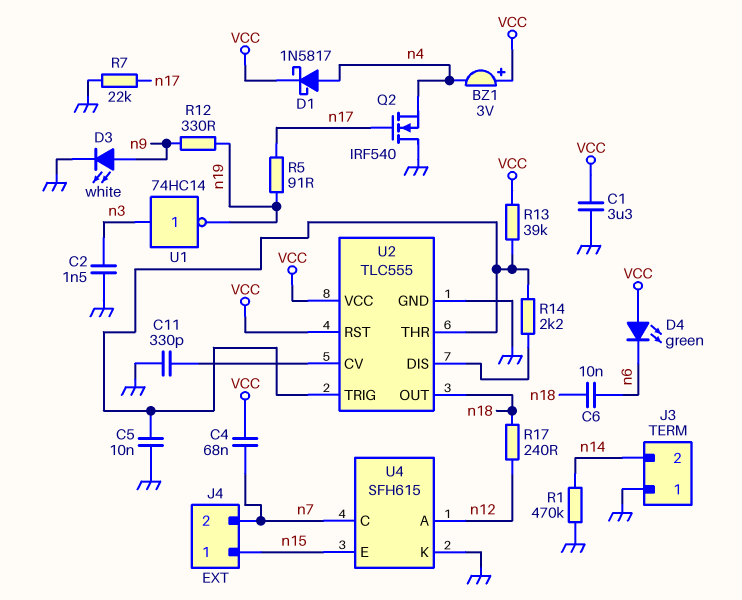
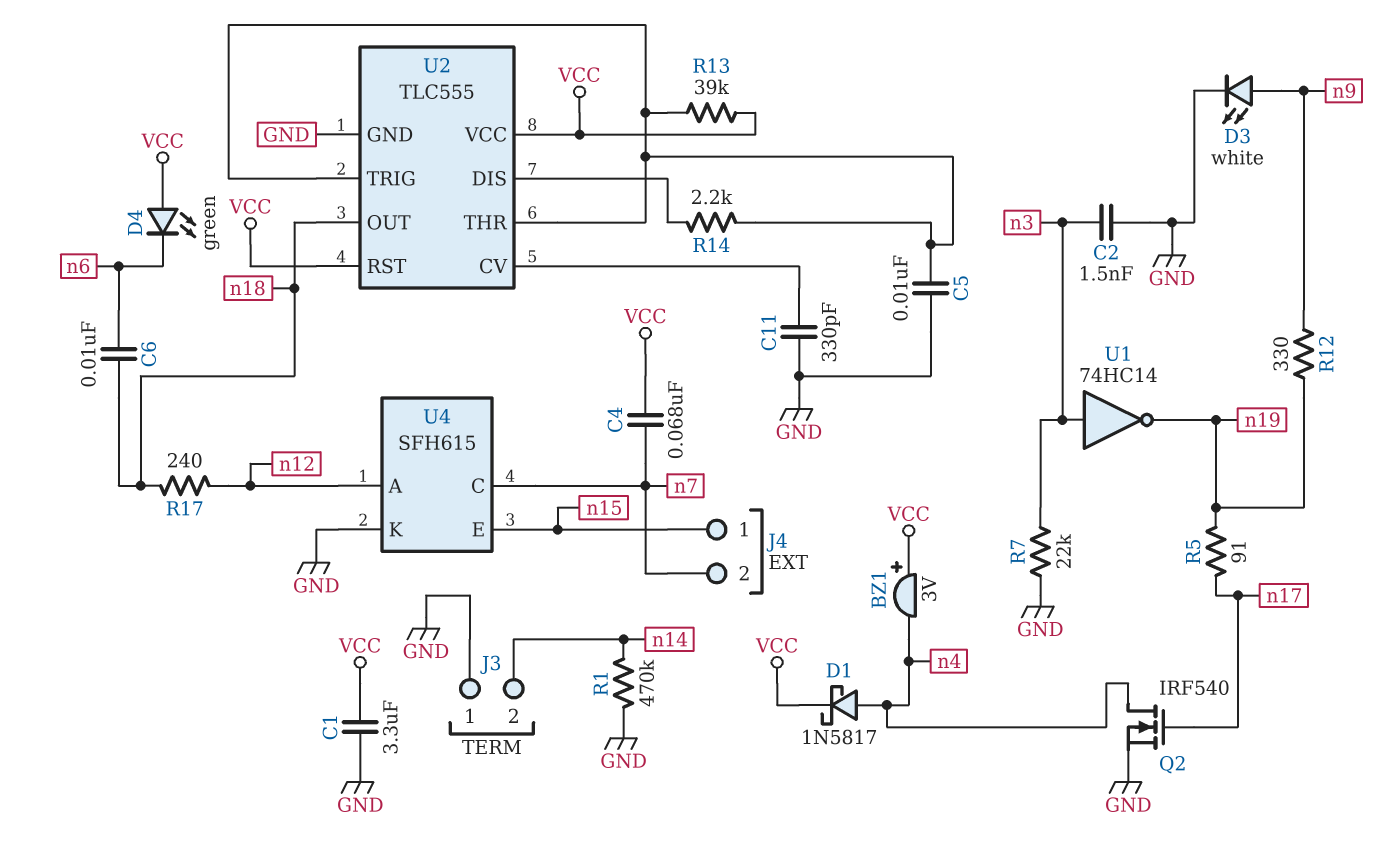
Q2: NMOS IRF540 (G n17, D GND, S n4) -> NMOS IRF540 (G n17, D n4, S GND)
R7: 22k (GND, n17) -> 22k (GND, n3)

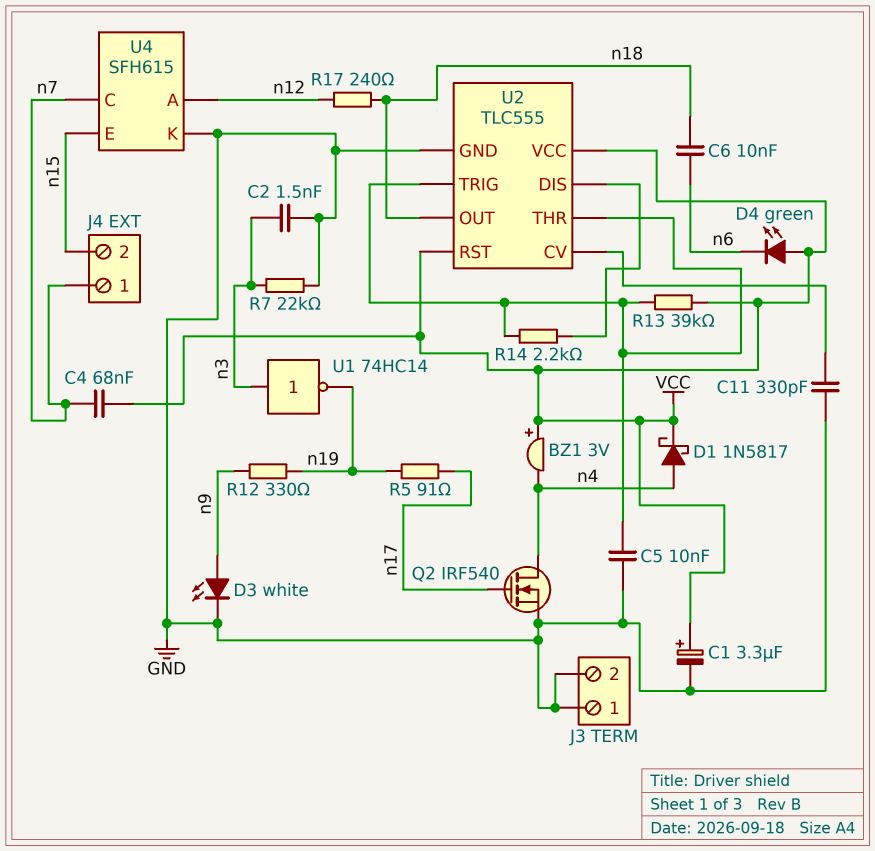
C1: 3.3uF (GND, VCC) -> 3.3uF (plus VCC, minus GND)
J3 pin 2: n14 -> GND
J4 pin 1: n15 -> n7
J4 pin 2: n7 -> n15
R1: 470k (GND, n14) -> none

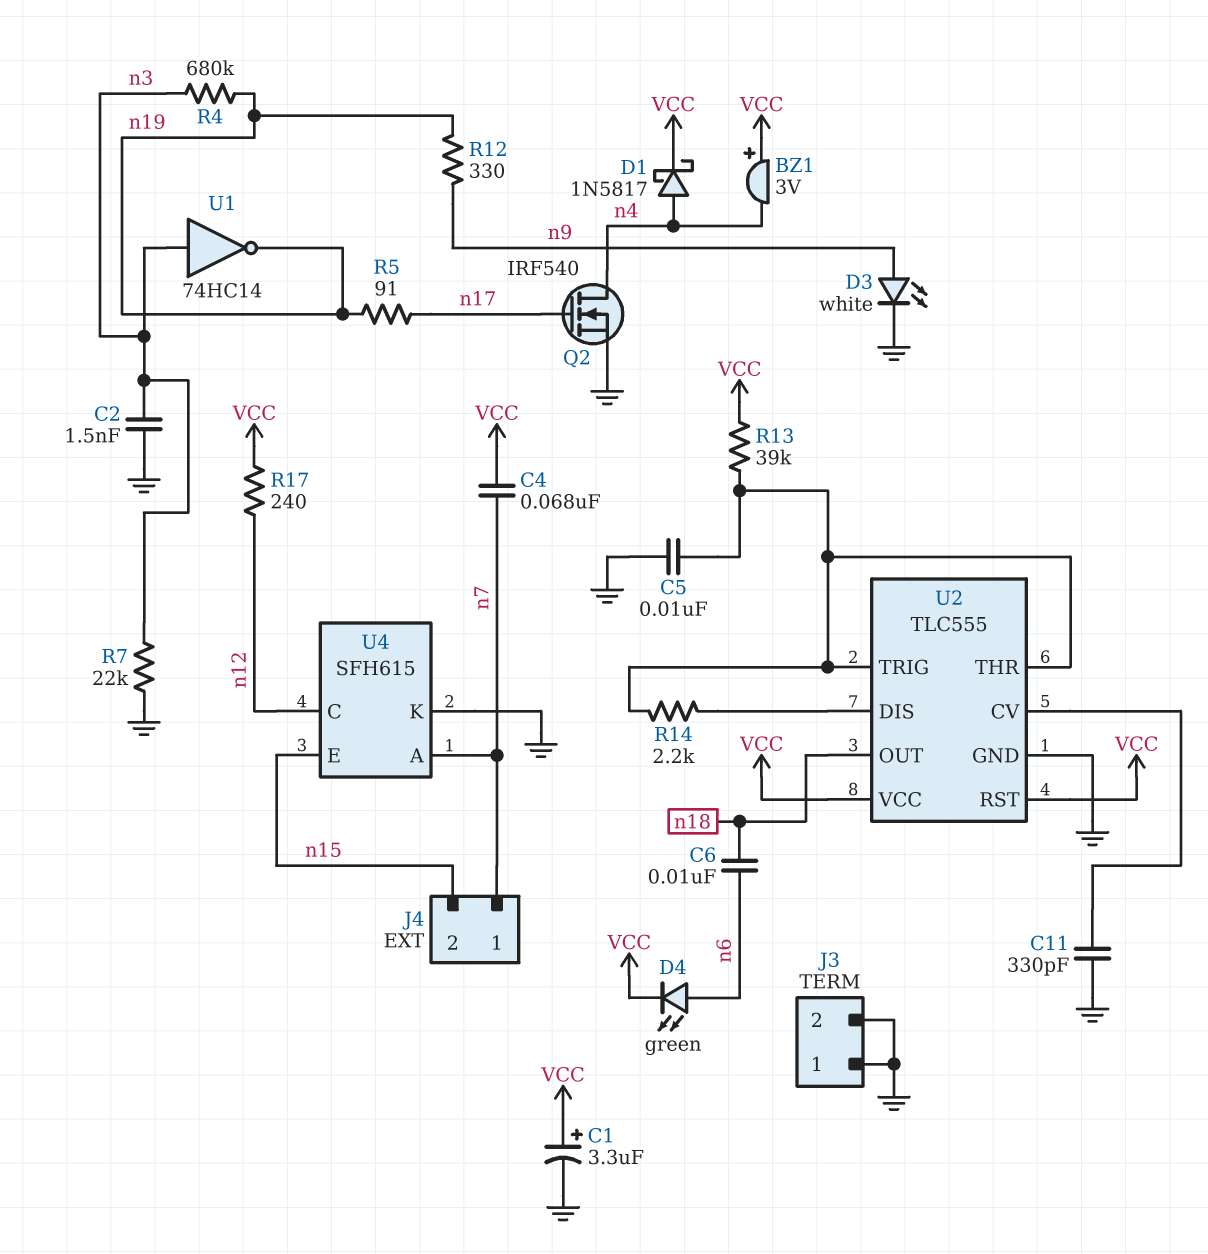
D4: LED green (A VCC, K n6) -> LED green (A n6, K VCC)
R4: none -> 680k (n3, n19)
R17: 240 (n12, n18) -> 240 (VCC, n12)
U4 pin A: n12 -> n7
U4 pin C: n7 -> n12

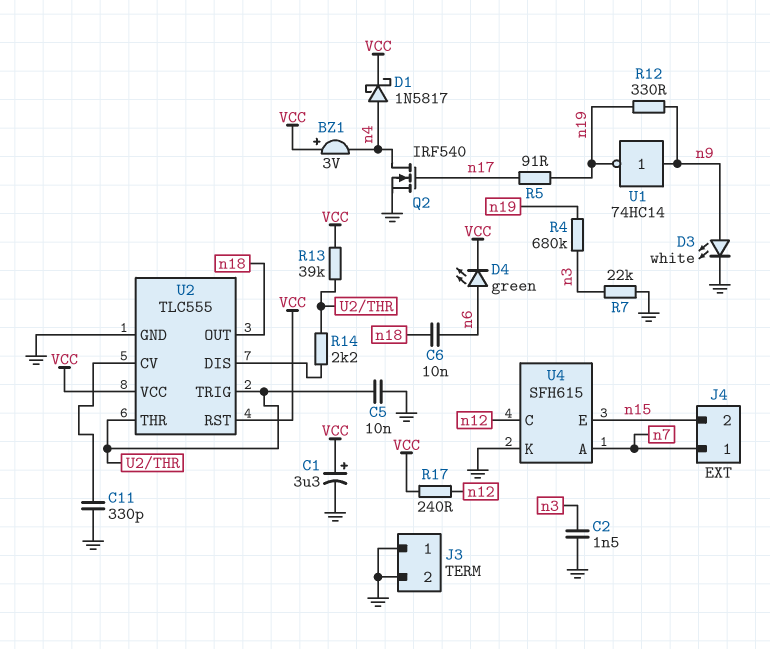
C4: 68nF (VCC, n7) -> none
U1: NOT 74HC14 (in n3, out n19) -> NOT 74HC14 (in n9, out n19)

